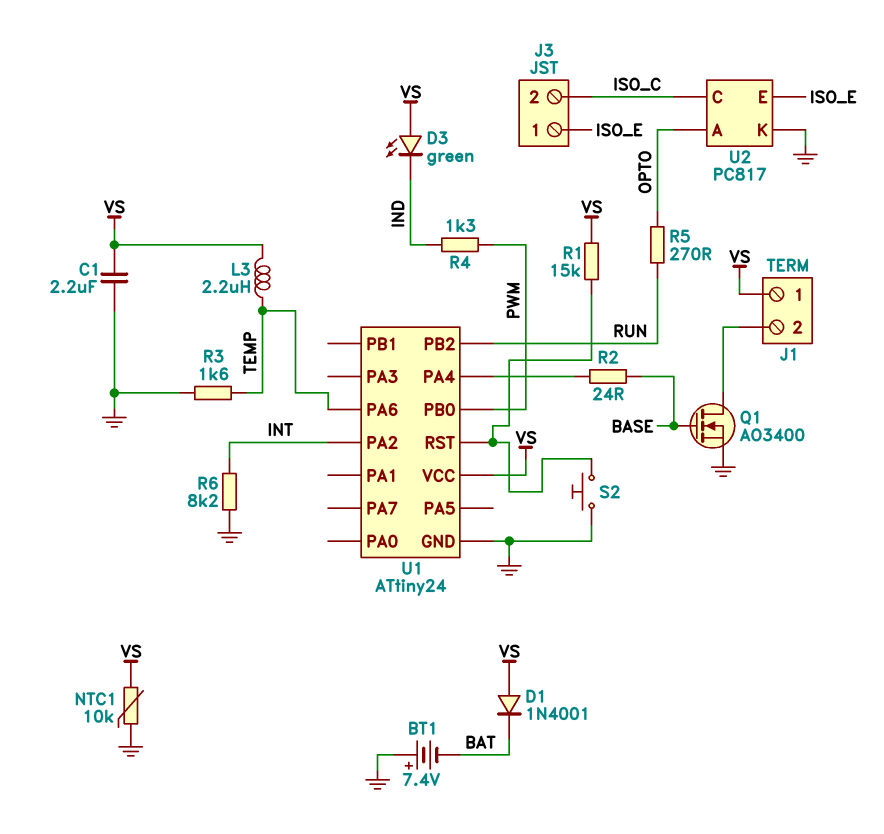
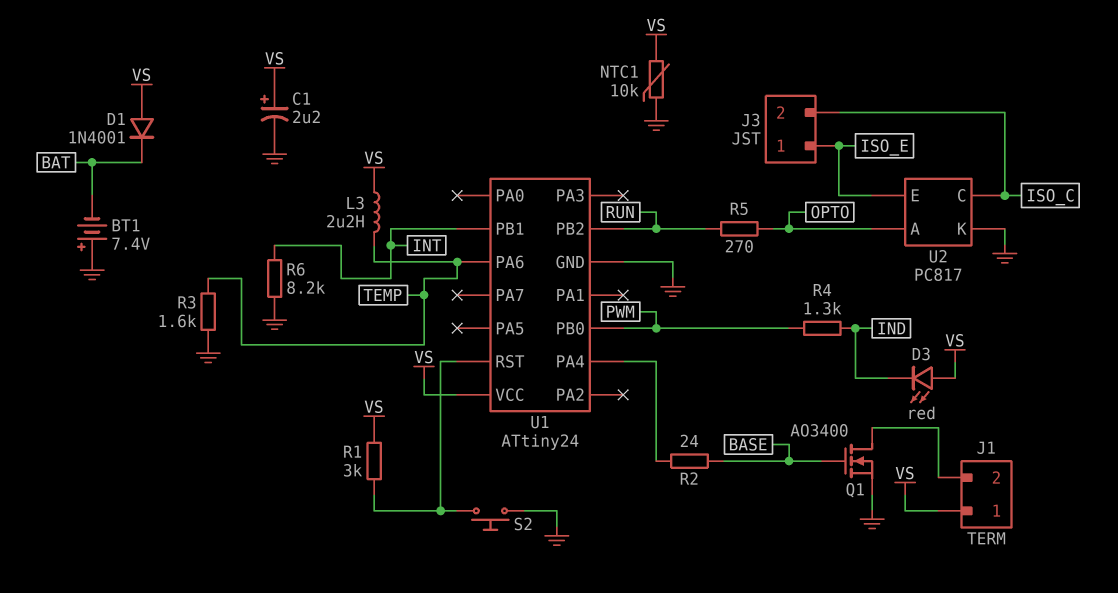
C1: 2.2uF (GND, VS) -> 2.2uF (plus VS, minus GND)
D3: LED green (A VS, K IND) -> LED red (A VS, K IND)
R1: 15k (U1/RST, VS) -> 3k (U1/RST, VS)
U1 pin PA2: INT -> none
U1 pin PB1: none -> INT

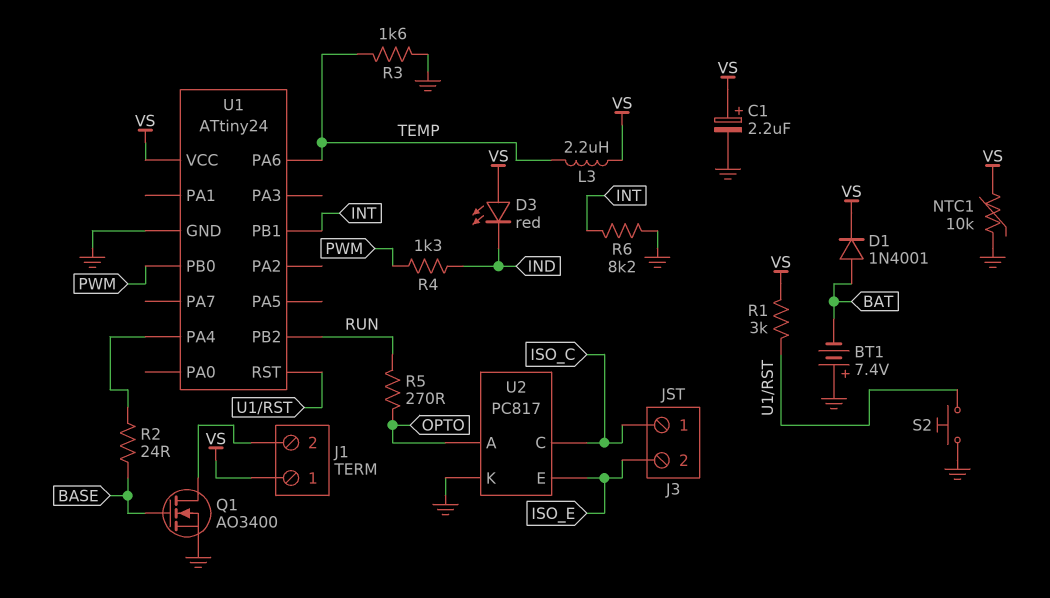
D1: diode 1N4001 (A VS, K BAT) -> diode 1N4001 (A BAT, K VS)
J3 pin 1: ISO_E -> ISO_C
J3 pin 2: ISO_C -> ISO_E

